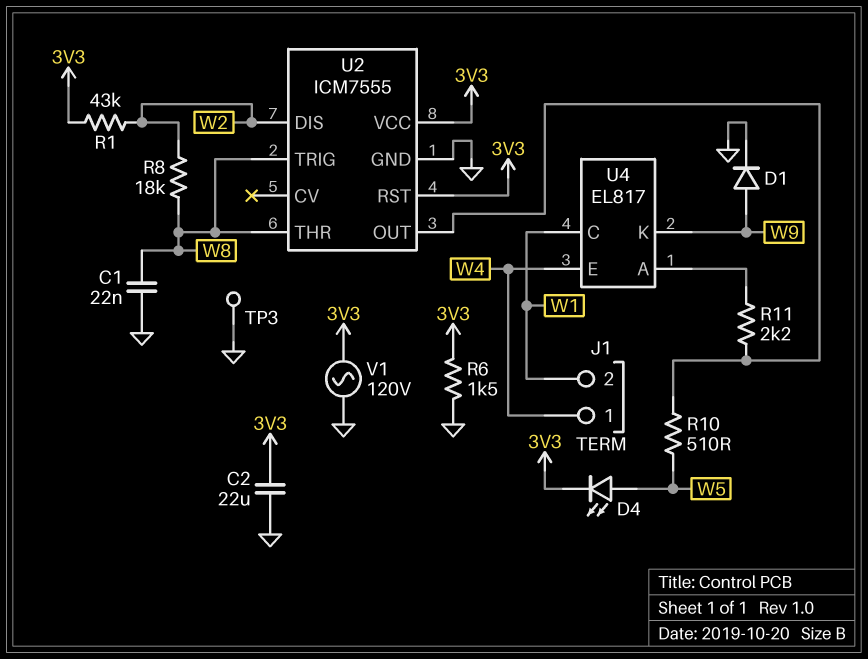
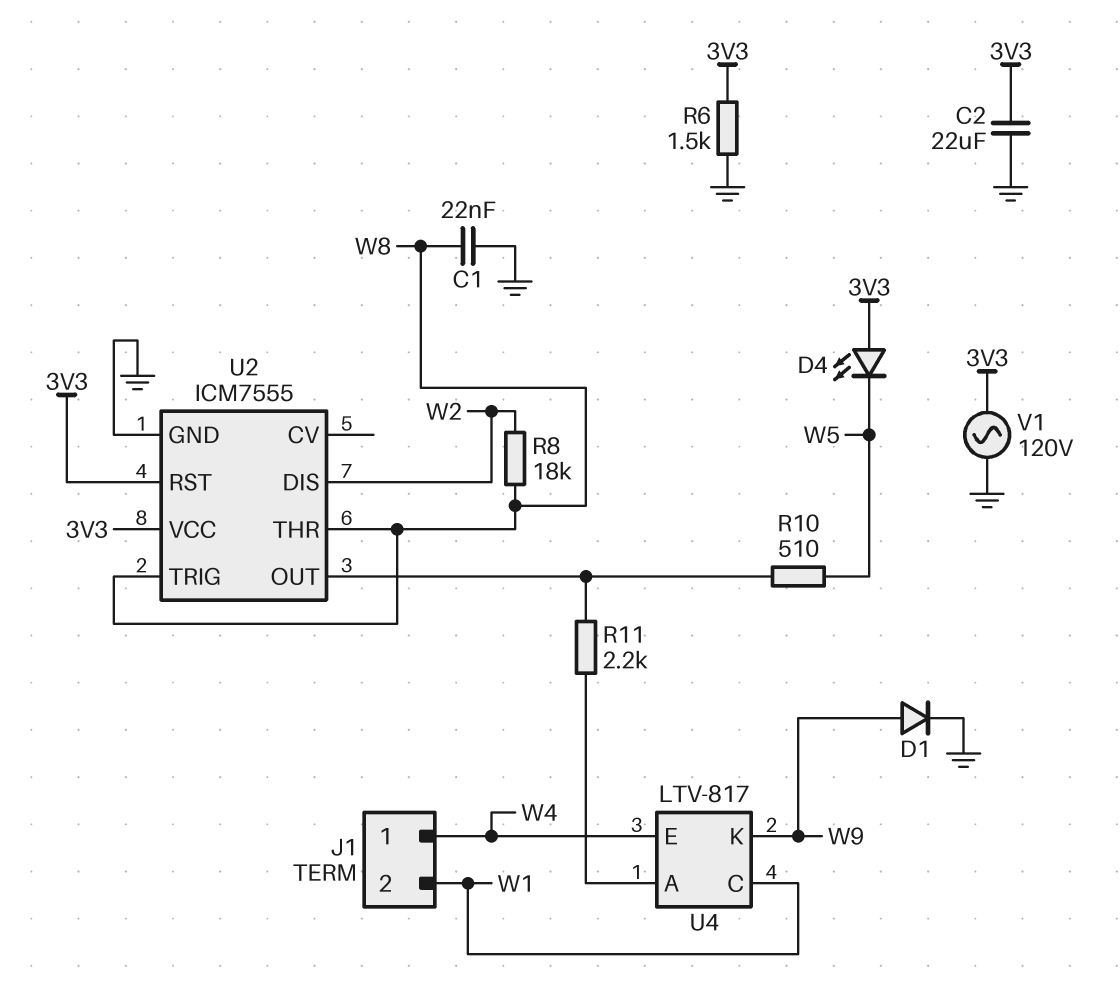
D4: LED (A W5, K 3V3) -> LED (A 3V3, K W5)
R1: 43k (3V3, W2) -> none
TP3: test point (GND) -> none
U4: EL817 -> LTV-817

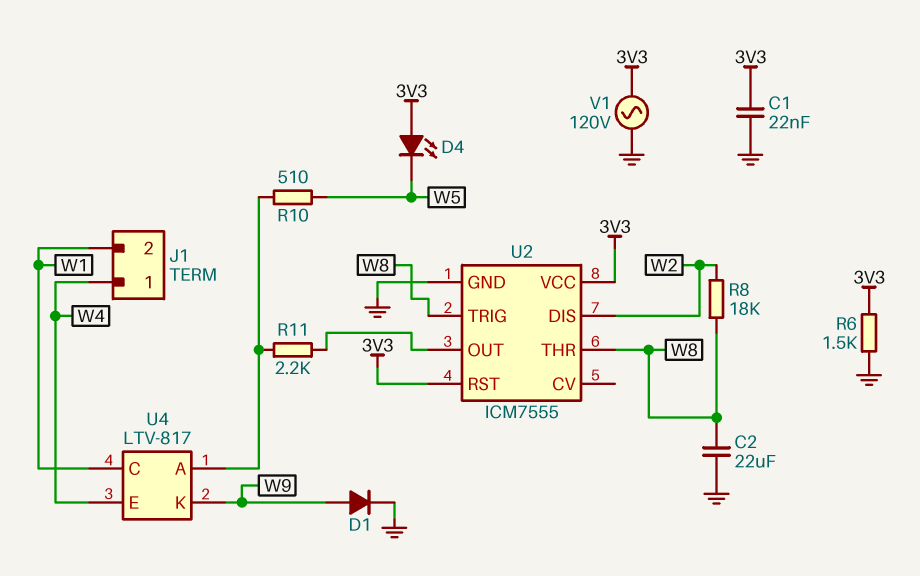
C1: 22nF (GND, W8) -> 22nF (3V3, GND)
C2: 22uF (3V3, GND) -> 22uF (GND, W8)
R10: 510 (U2/OUT, W5) -> 510 (U4/A, W5)

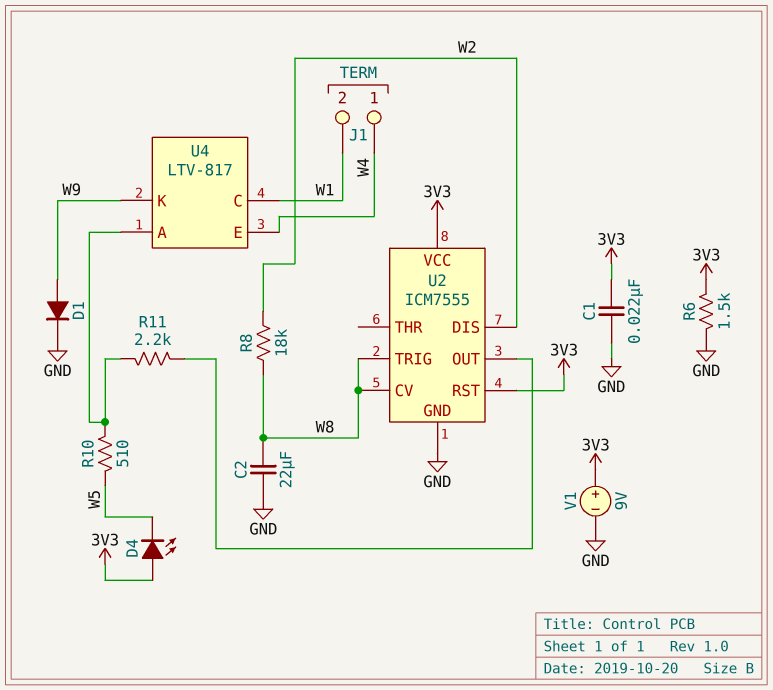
U2 pin CV: none -> W8
U2 pin THR: W8 -> none
V1: AC 120V (3V3, GND) -> 9V (plus 3V3, minus GND)

